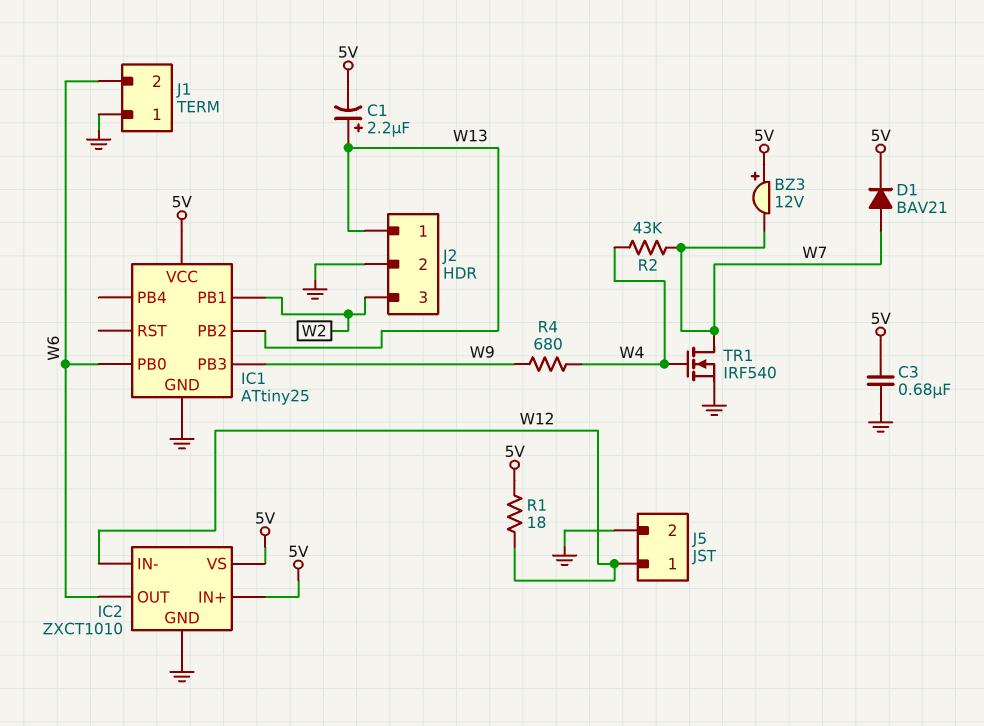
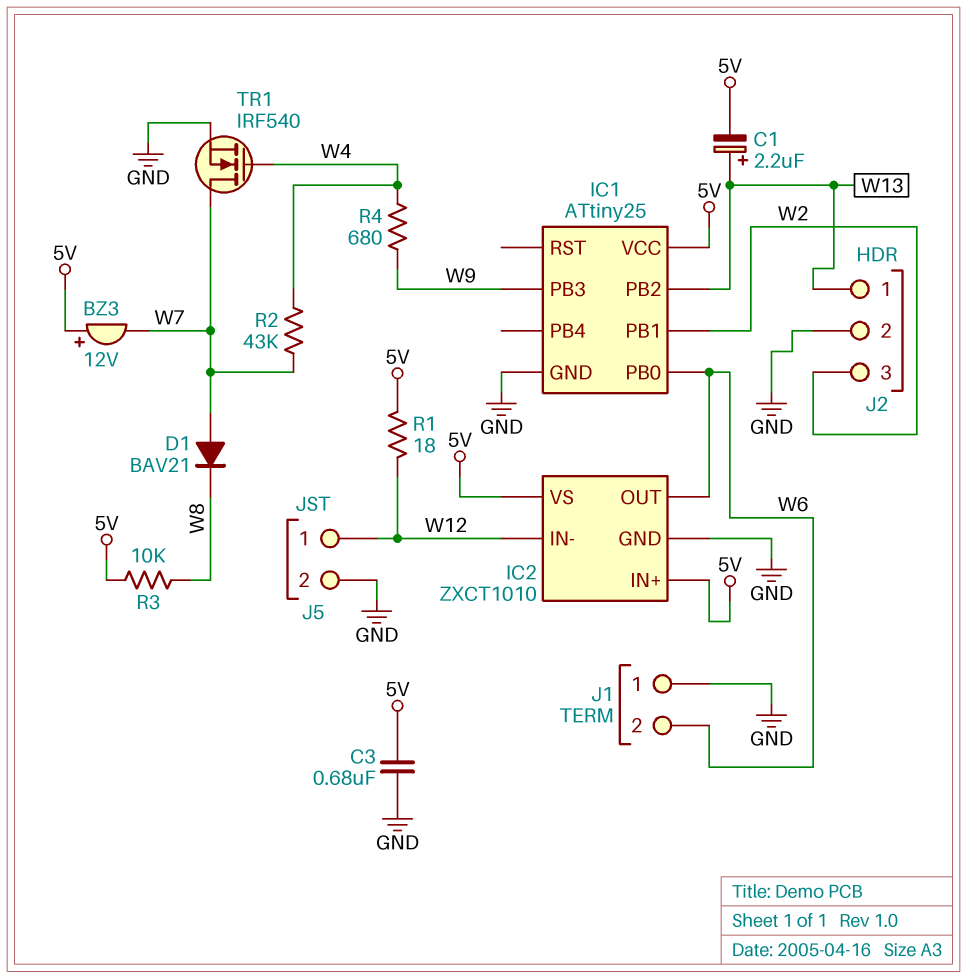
D1: diode BAV21 (A W7, K 5V) -> diode BAV21 (A W7, K W8)
R3: none -> 10k (5V, W8)

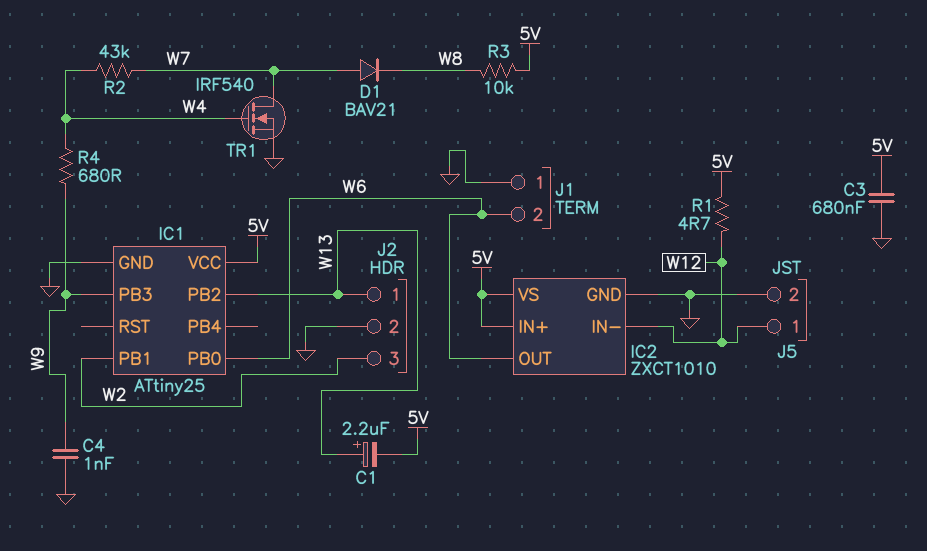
BZ3: buzzer 12V (plus 5V, minus W7) -> none
C4: none -> 1nF (GND, W9)
R1: 18 (5V, W12) -> 4.7 (5V, W12)

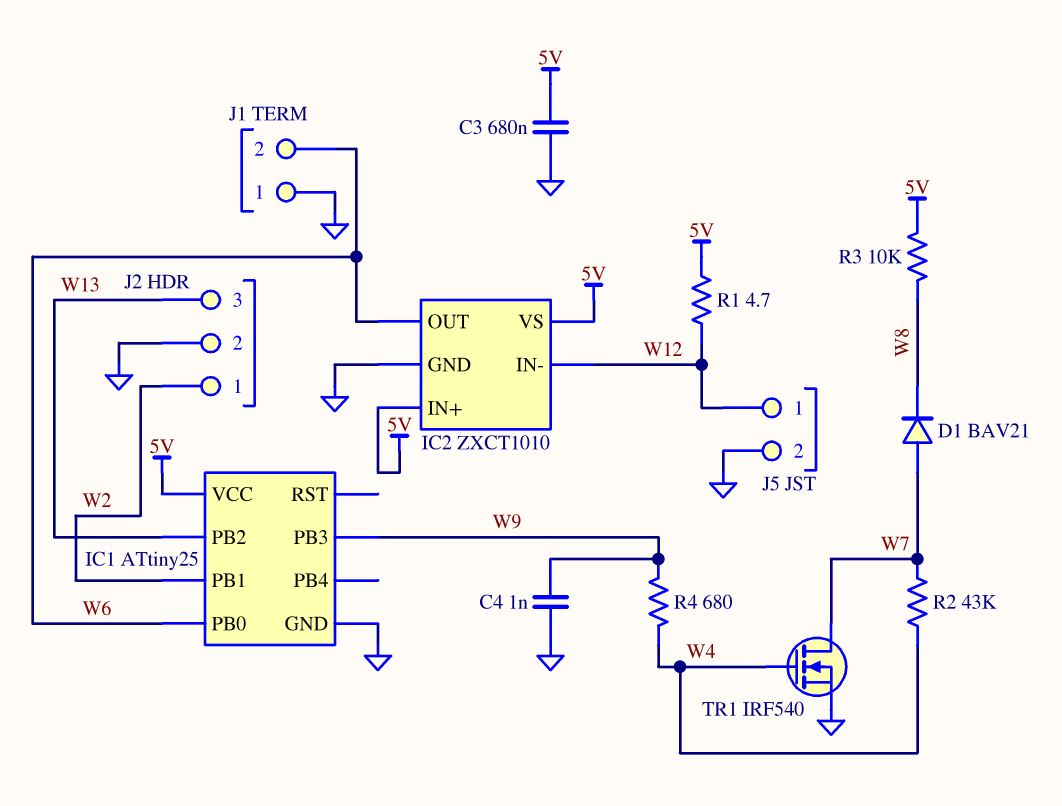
C1: 2.2uF (plus W13, minus 5V) -> none
J2 pin 1: W13 -> W2
J2 pin 3: W2 -> W13

